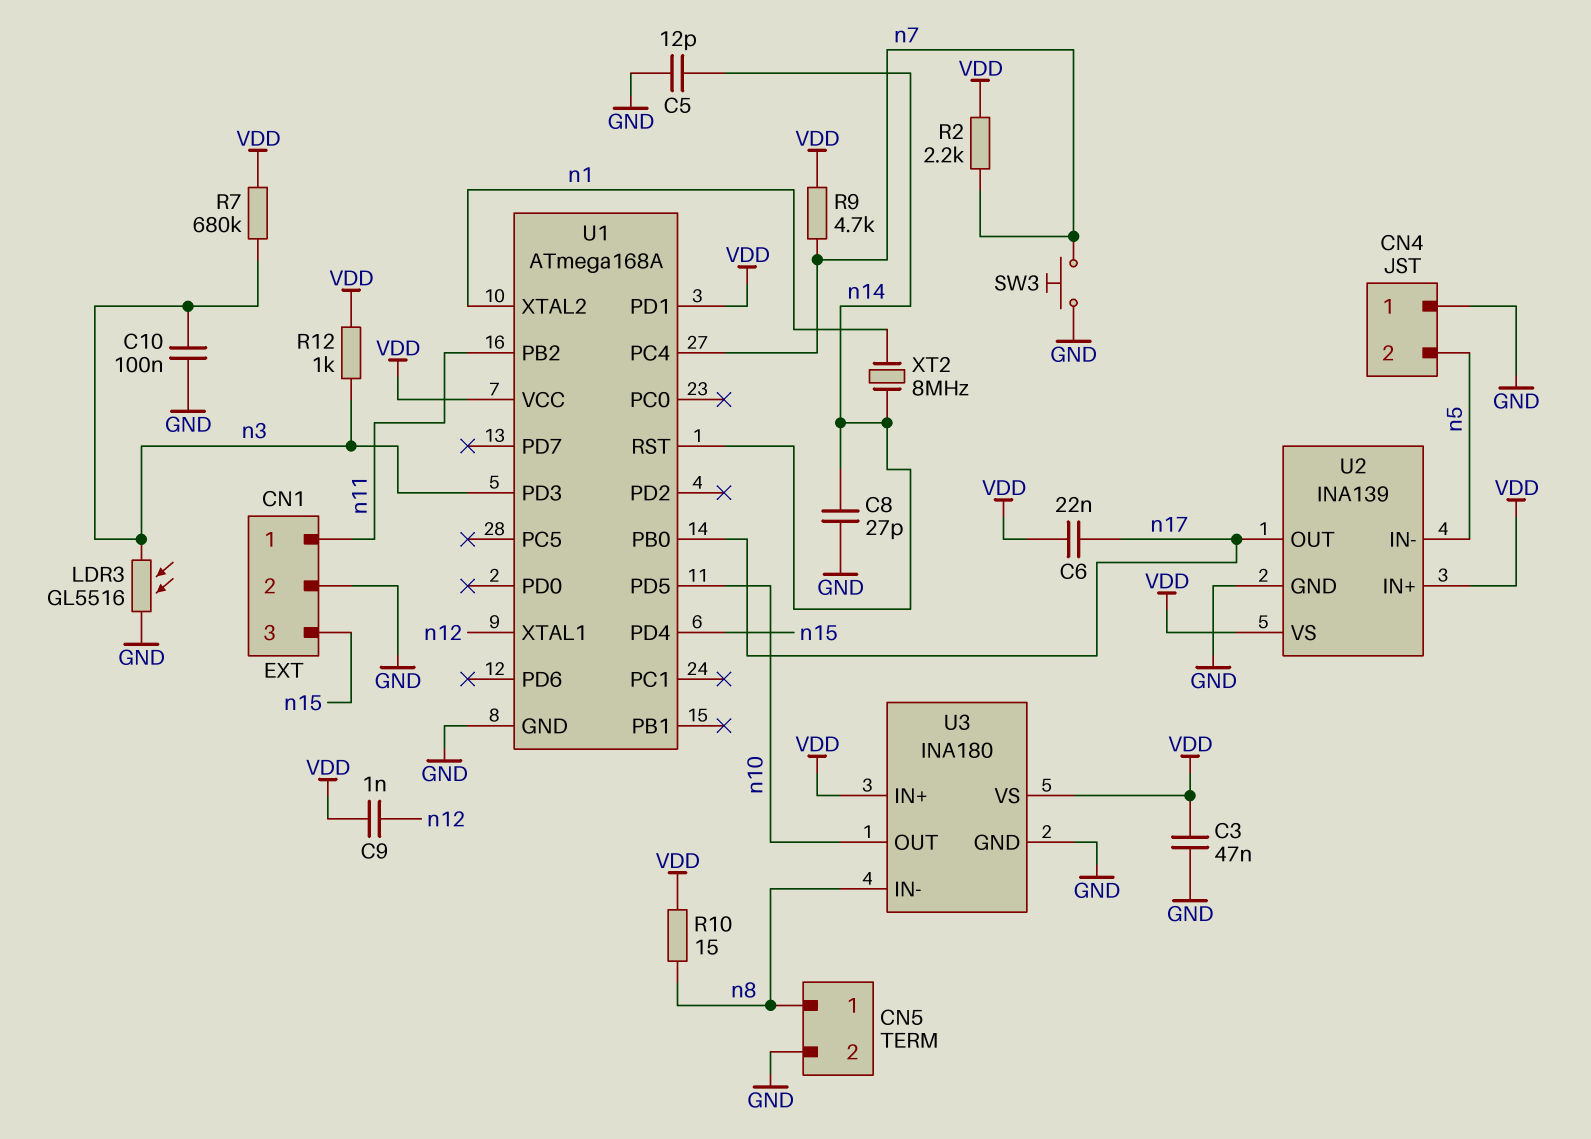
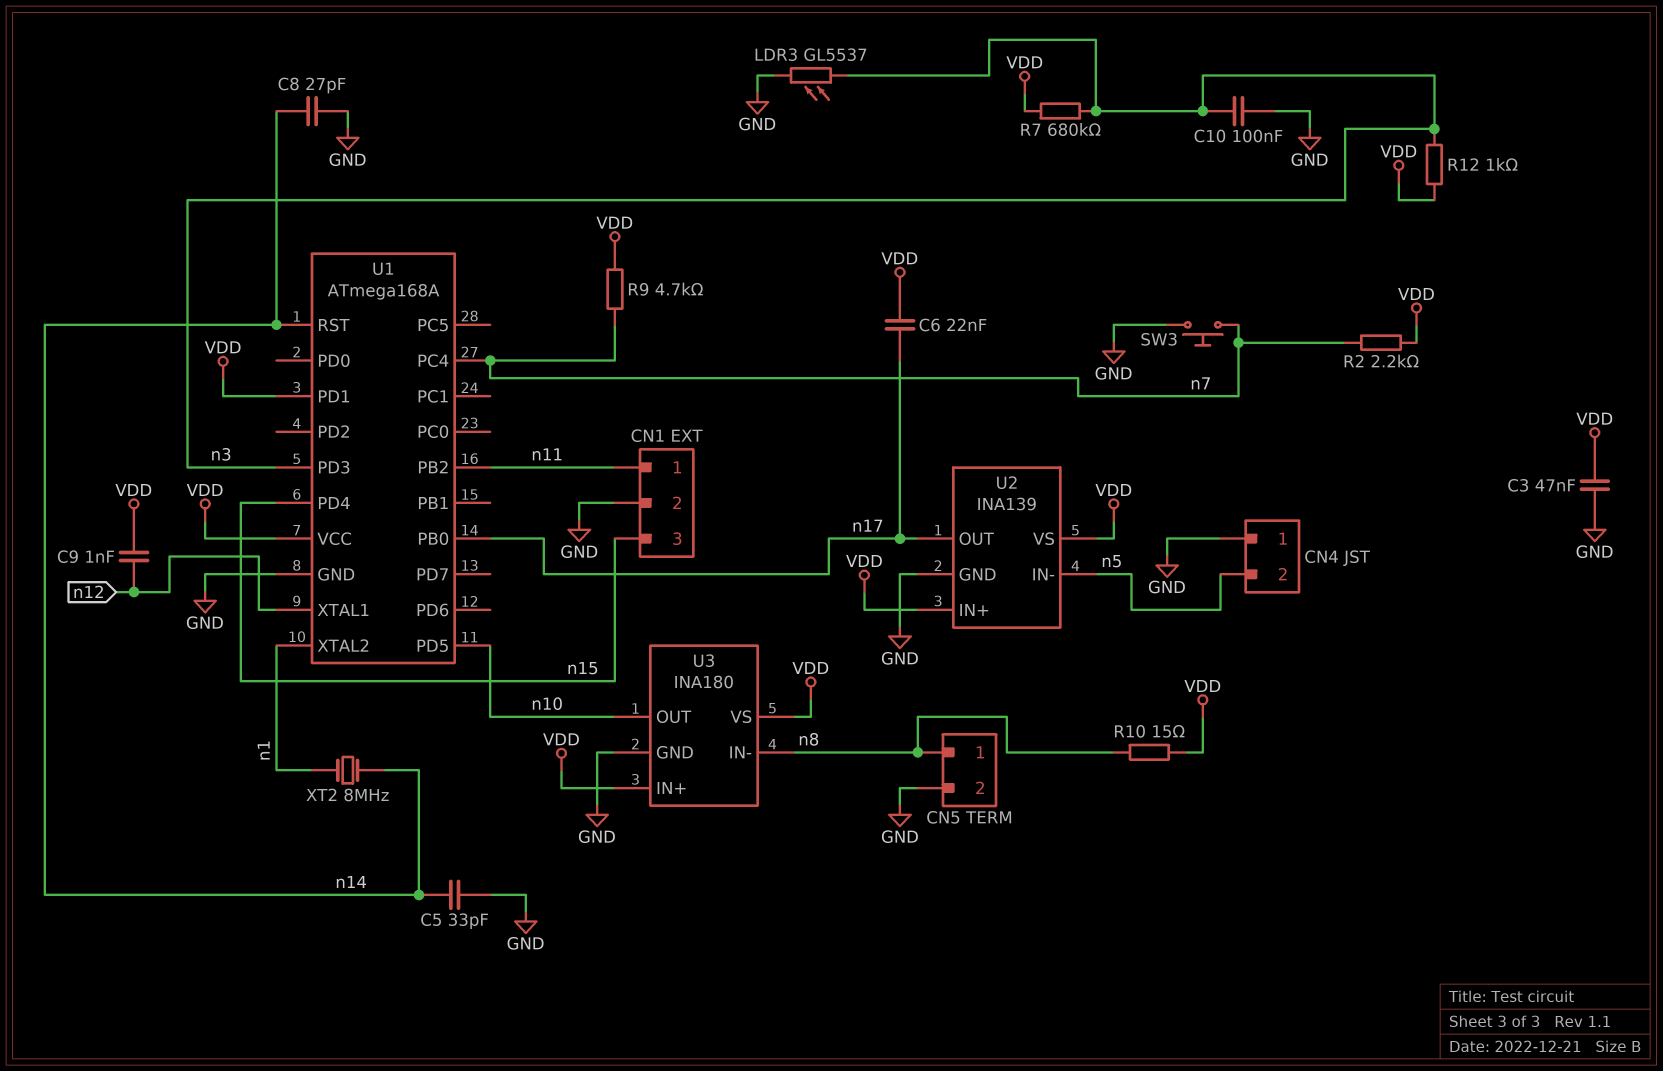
C5: 12pF (GND, n14) -> 33pF (GND, n14)
LDR3: GL5516 (GND, n3) -> GL5537 (GND, n3)

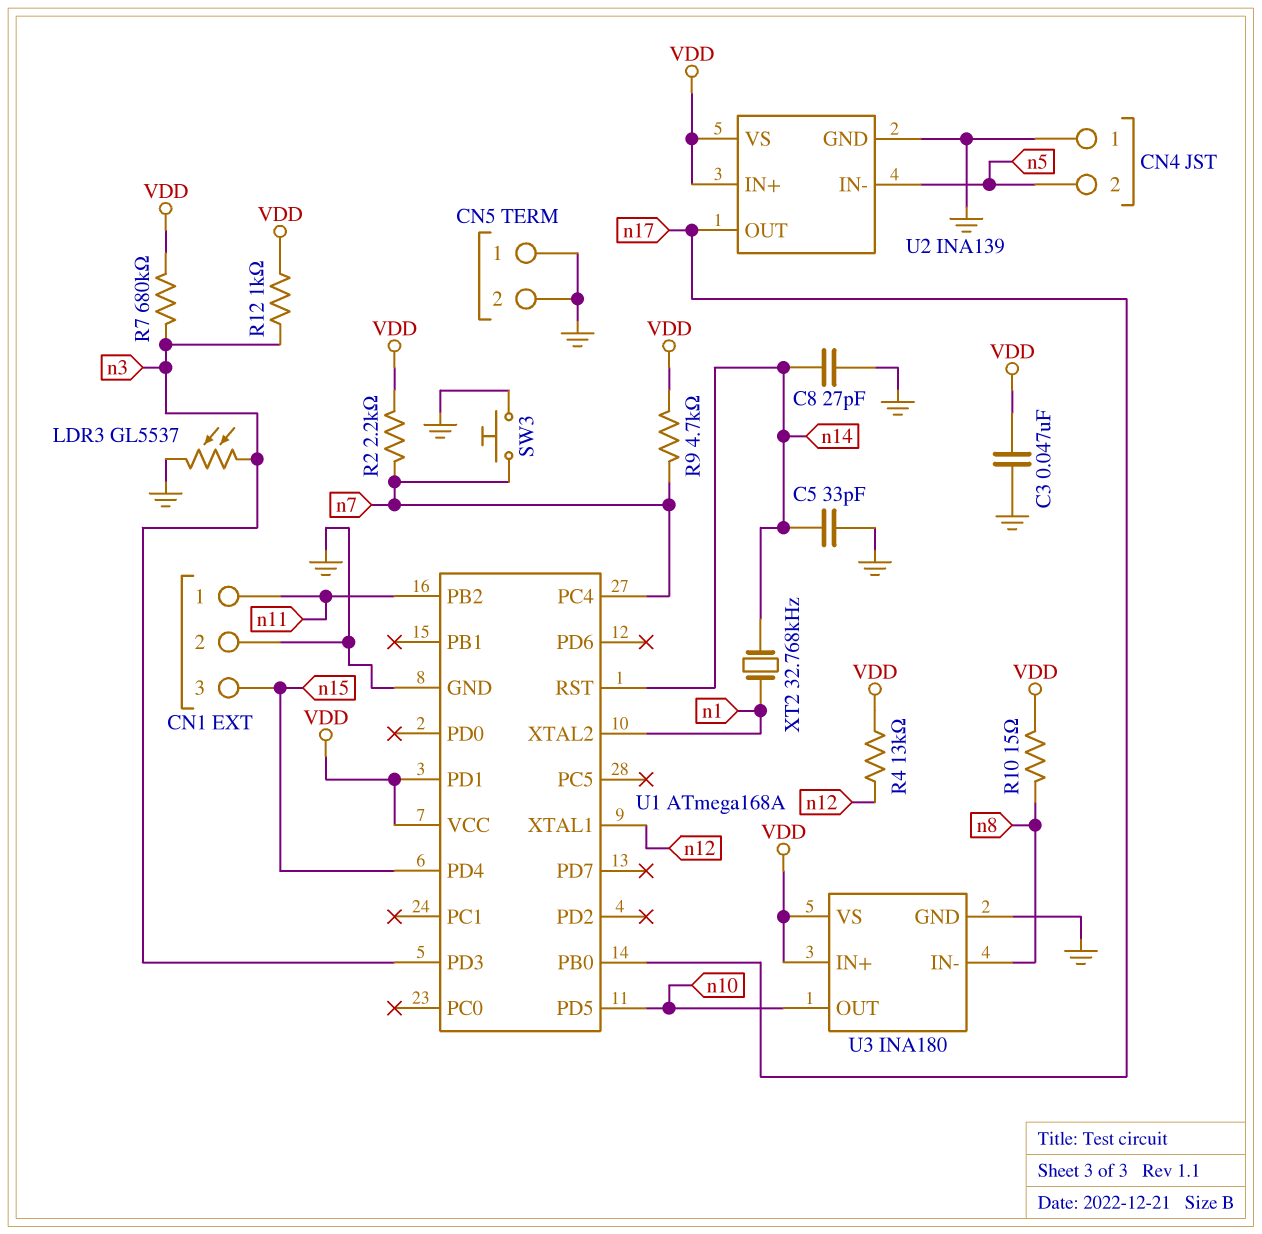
C6: 22nF (VDD, n17) -> none
C9: 1nF (VDD, n12) -> none
C10: 100nF (GND, n3) -> none
CN5 pin 1: n8 -> GND
R4: none -> 13k (VDD, n12)
XT2: 8MHz (n1, n14) -> 32.768kHz (n1, n14)

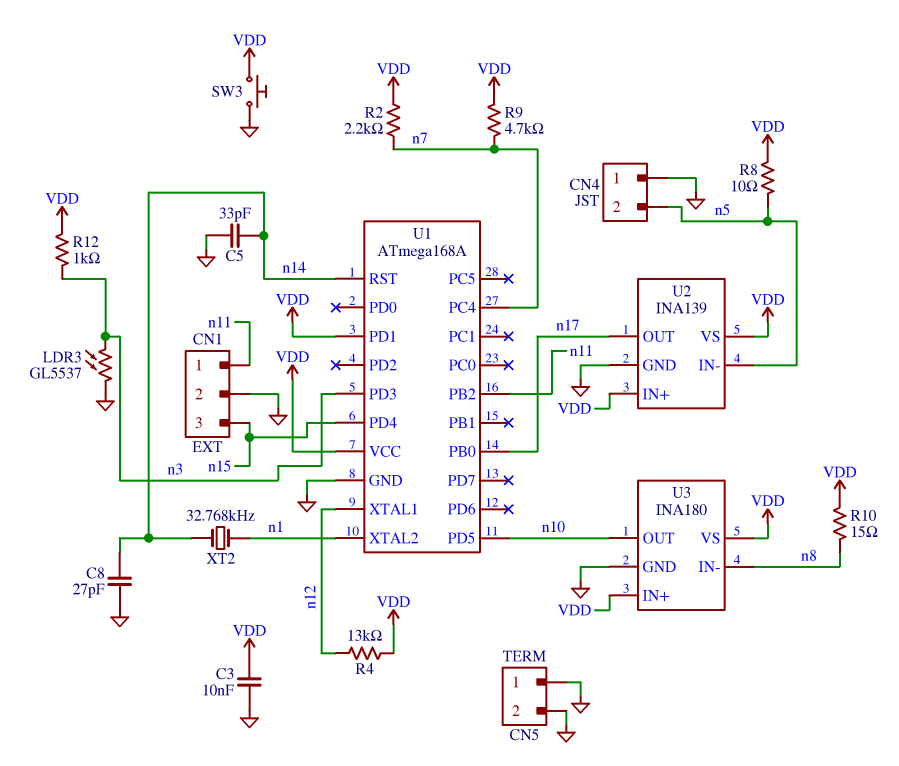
C3: 47nF (GND, VDD) -> 10nF (GND, VDD)
R7: 680k (VDD, n3) -> none
R8: none -> 10 (VDD, n5)
SW3: button (GND, n7) -> button (GND, VDD)

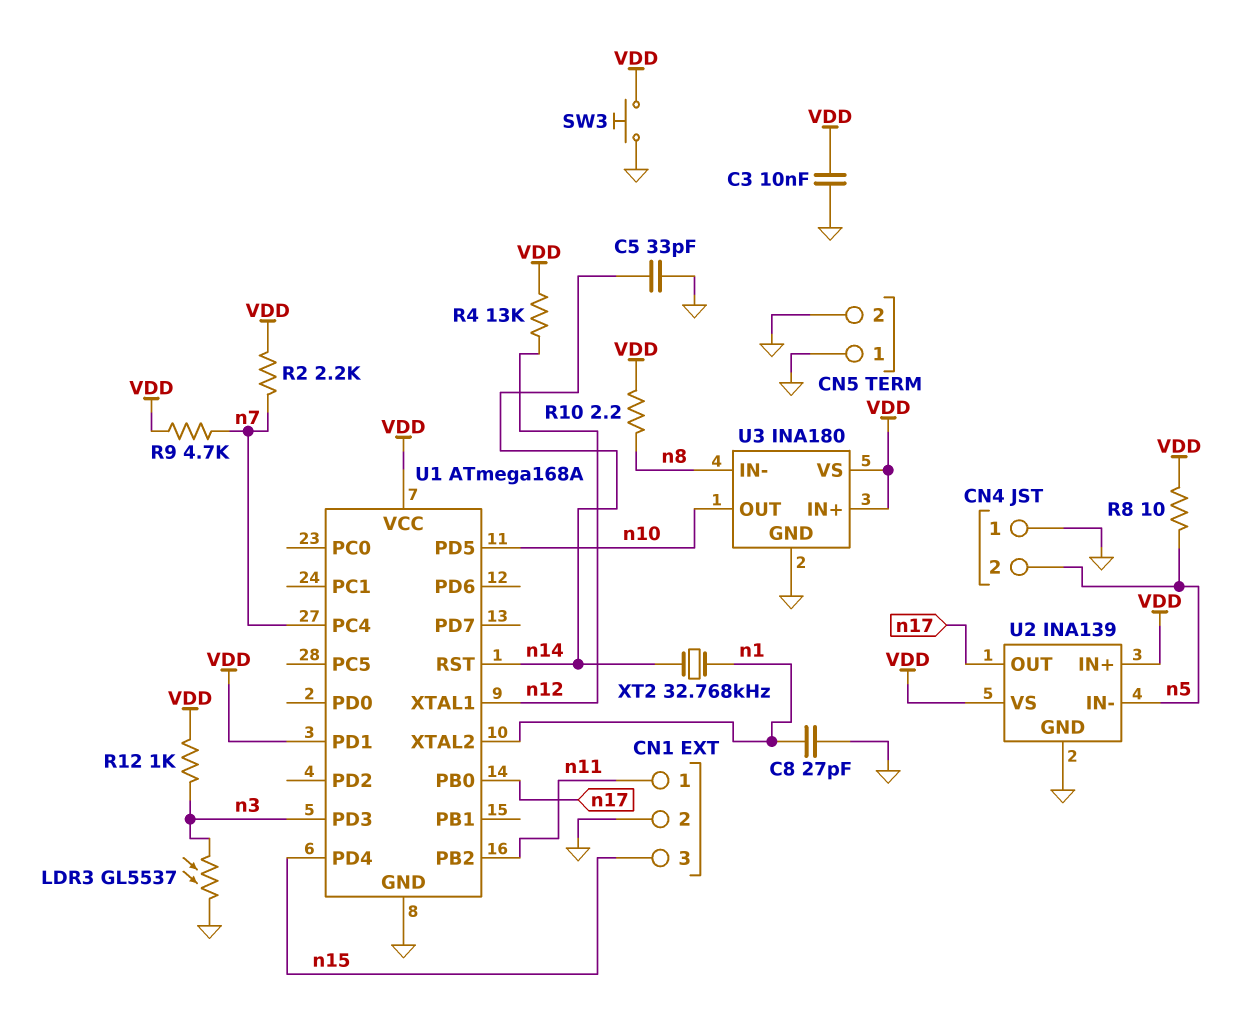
C8: 27pF (GND, n14) -> 27pF (GND, n1)
R10: 15 (VDD, n8) -> 2.2 (VDD, n8)

